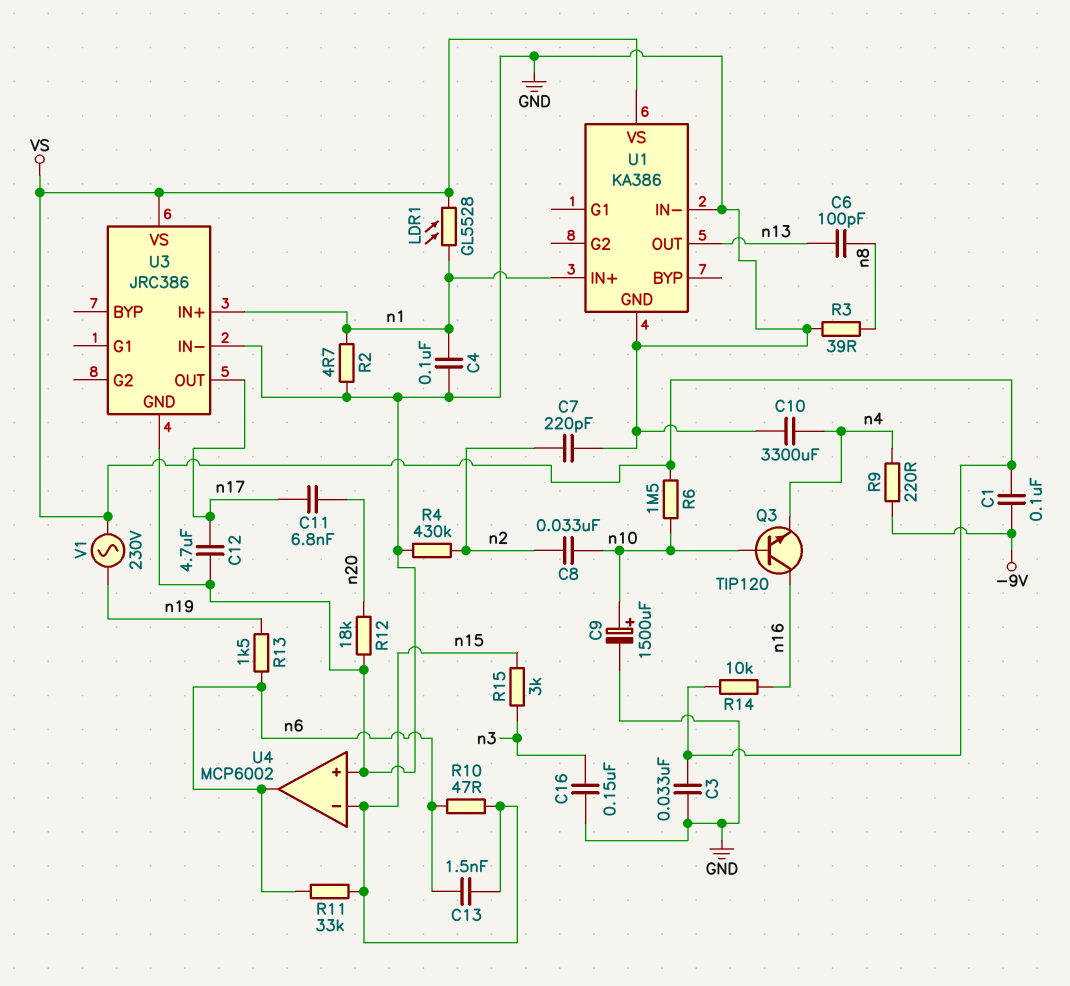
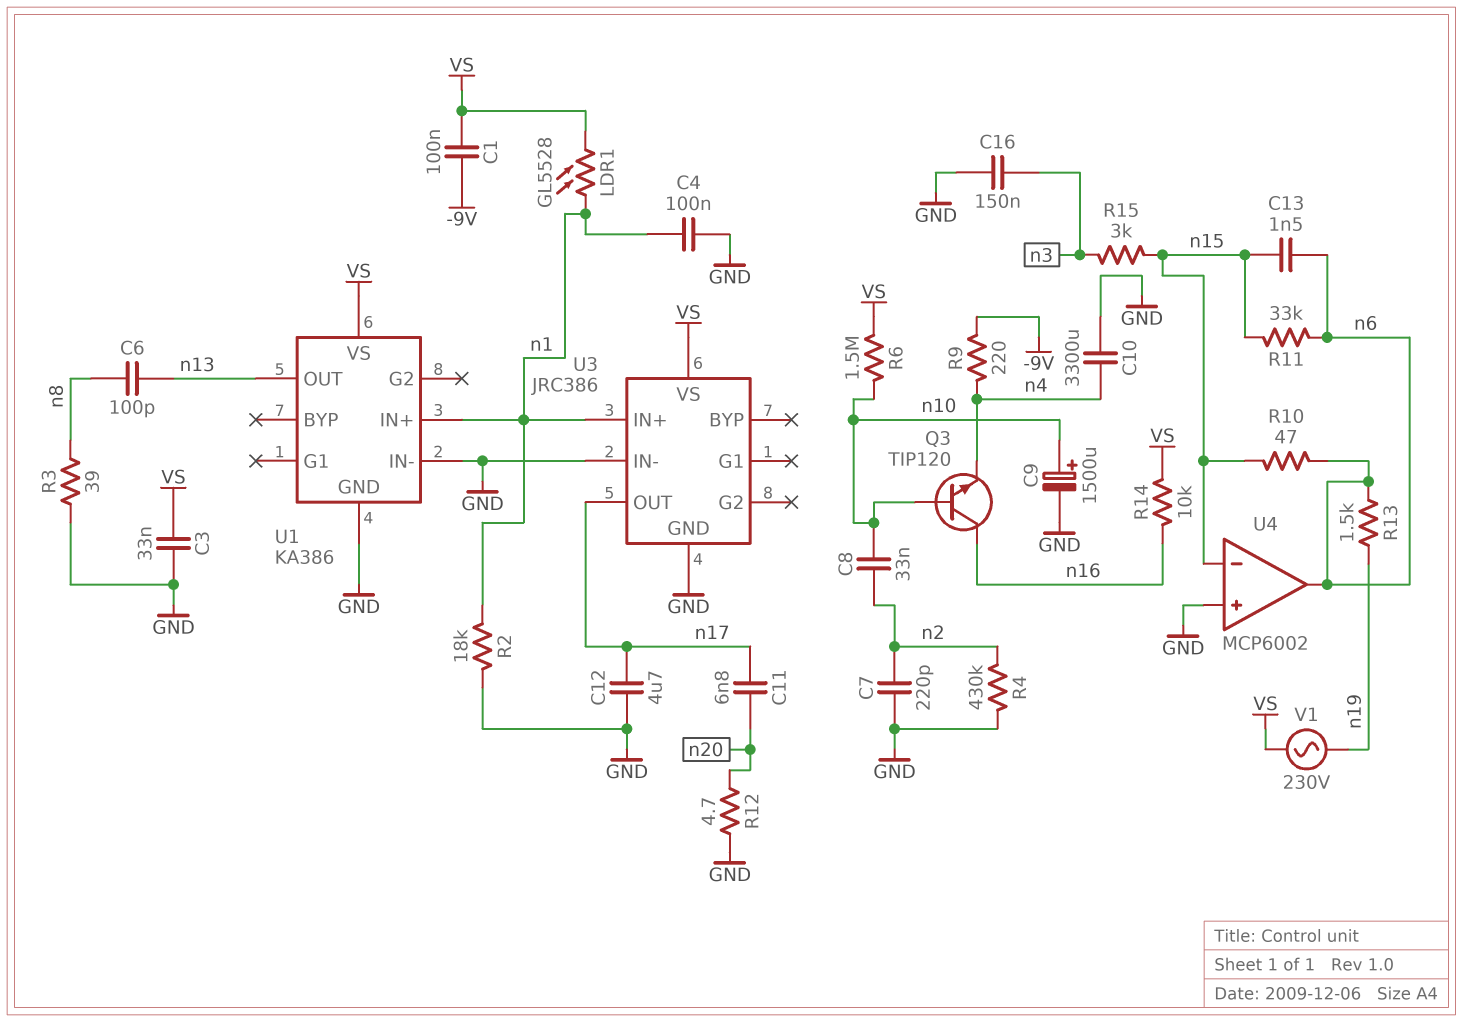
R2: 4.7 (GND, n1) -> 18k (GND, n1)
R12: 18k (GND, n20) -> 4.7 (GND, n20)

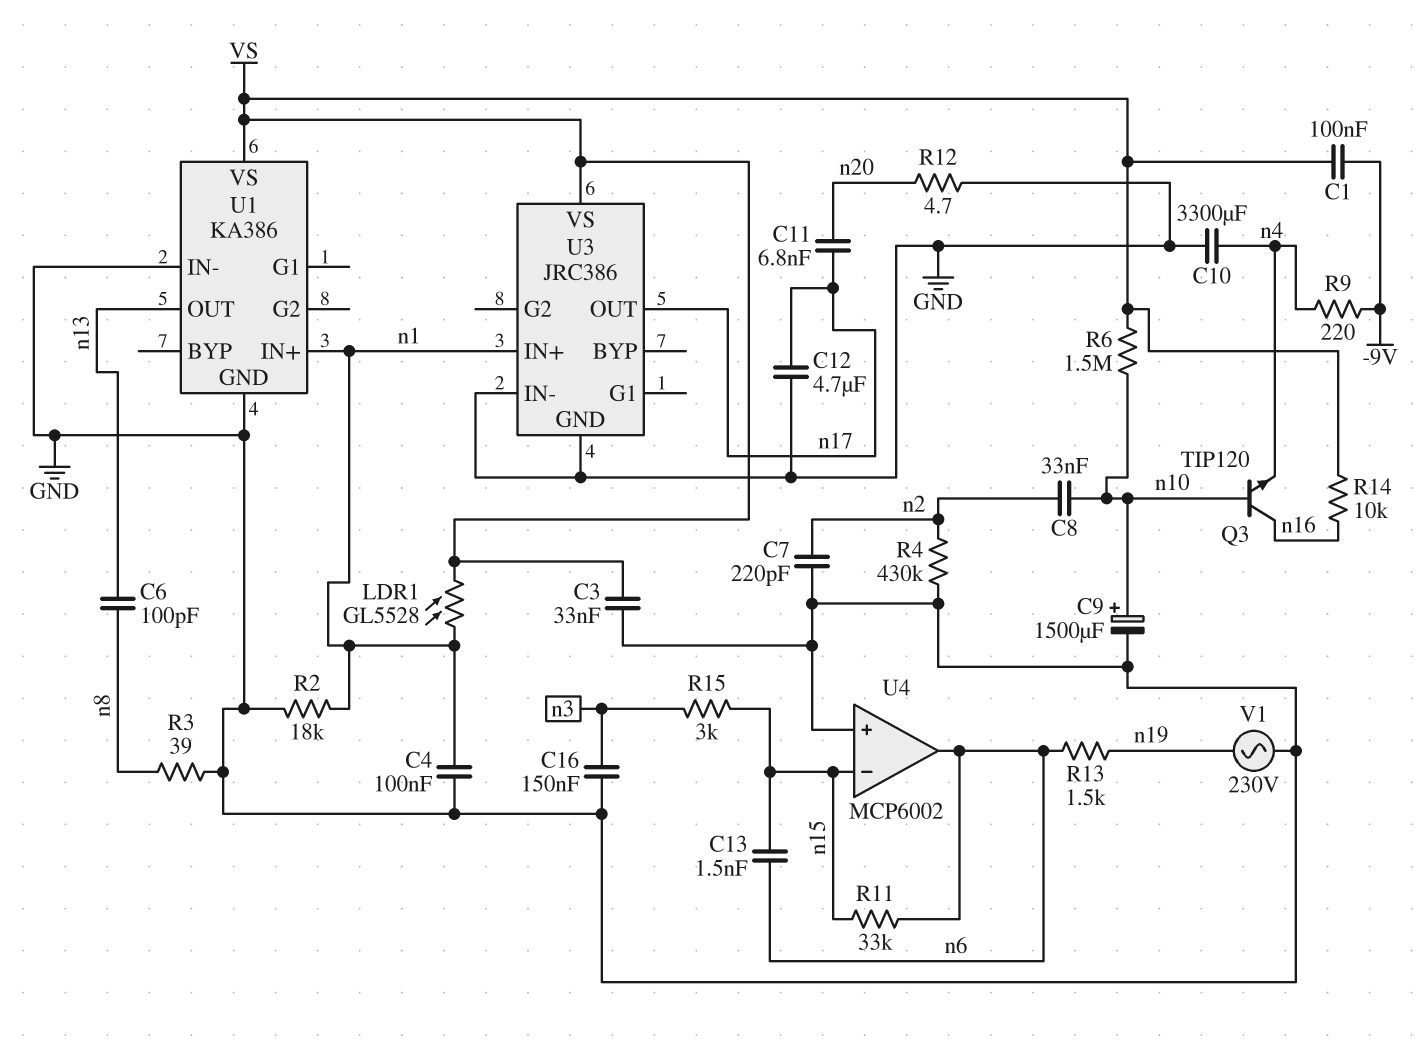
R10: 47 (n6, n15) -> none
V1: AC 230V (VS, n19) -> AC 230V (GND, n19)

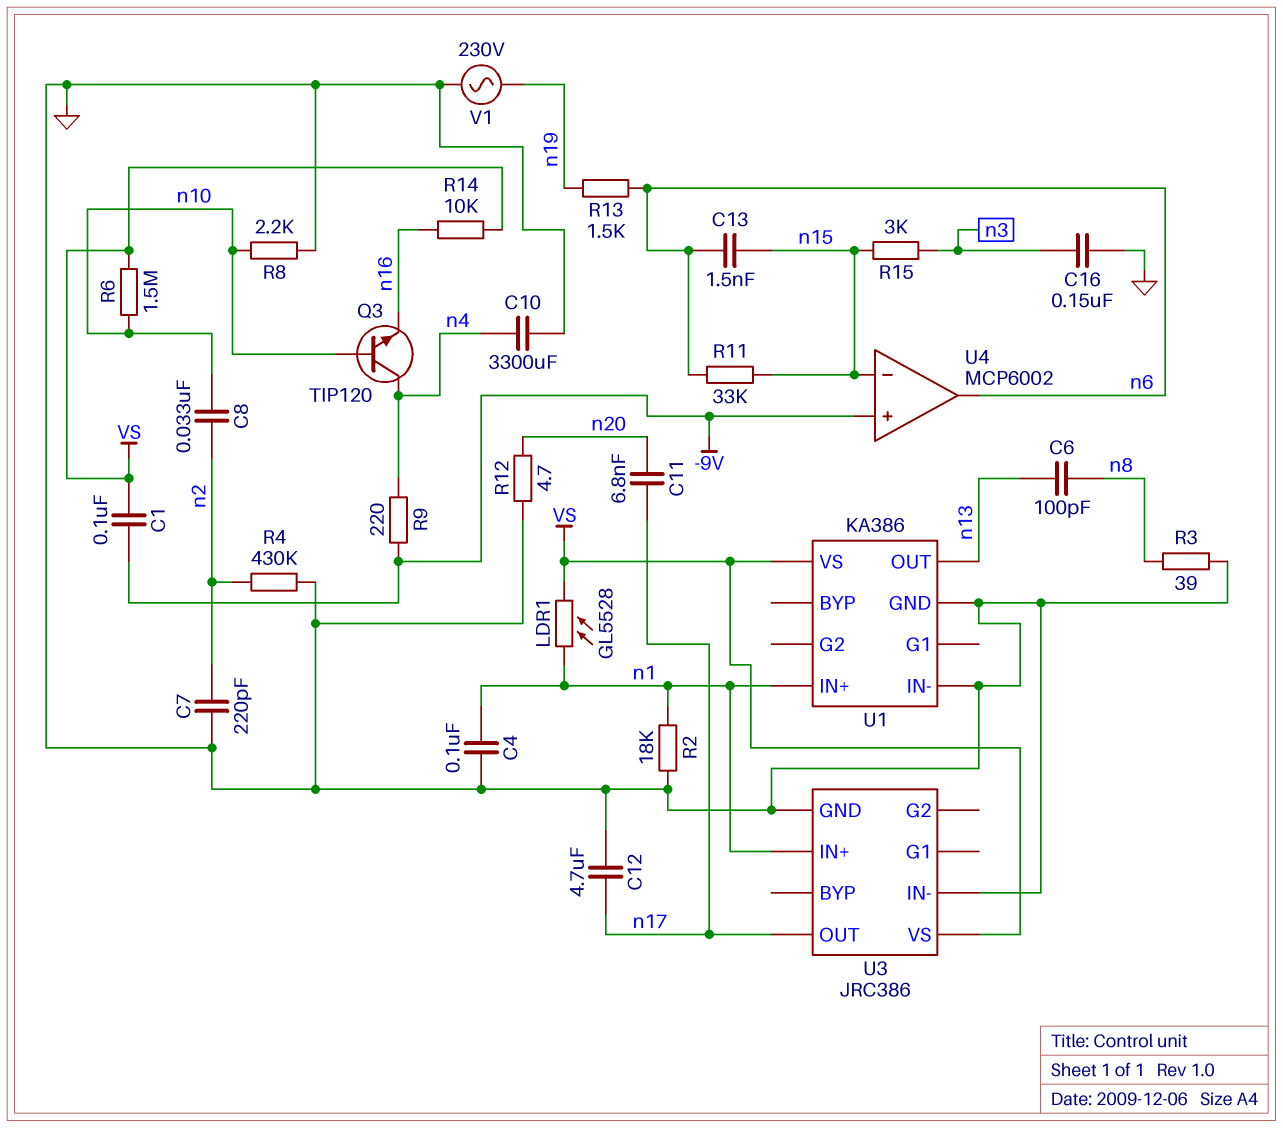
C3: 33nF (GND, VS) -> none
C9: 1500uF (plus n10, minus GND) -> none
Q3: NPN TIP120 (B n10, C n16, E n4) -> NPN TIP120 (B n10, C n4, E n16)
R8: none -> 2.2k (GND, n10)
U4 pin in+: GND -> -9V

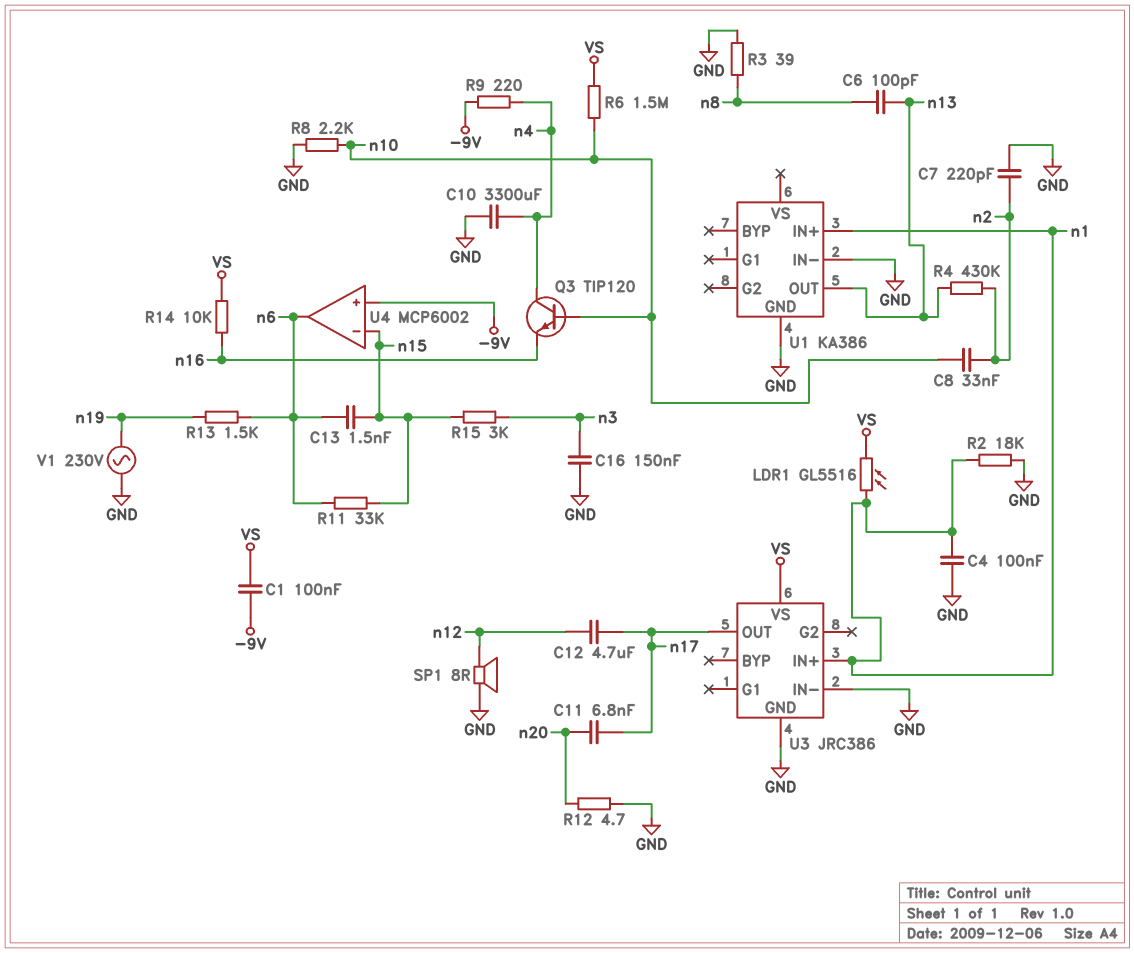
C12: 4.7uF (GND, n17) -> 4.7uF (n12, n17)
LDR1: GL5528 (VS, n1) -> GL5516 (VS, n1)
R4: 430k (GND, n2) -> 430k (n2, n13)
SP1: none -> speaker 8R (GND, n12)
U1 pin VS: VS -> none

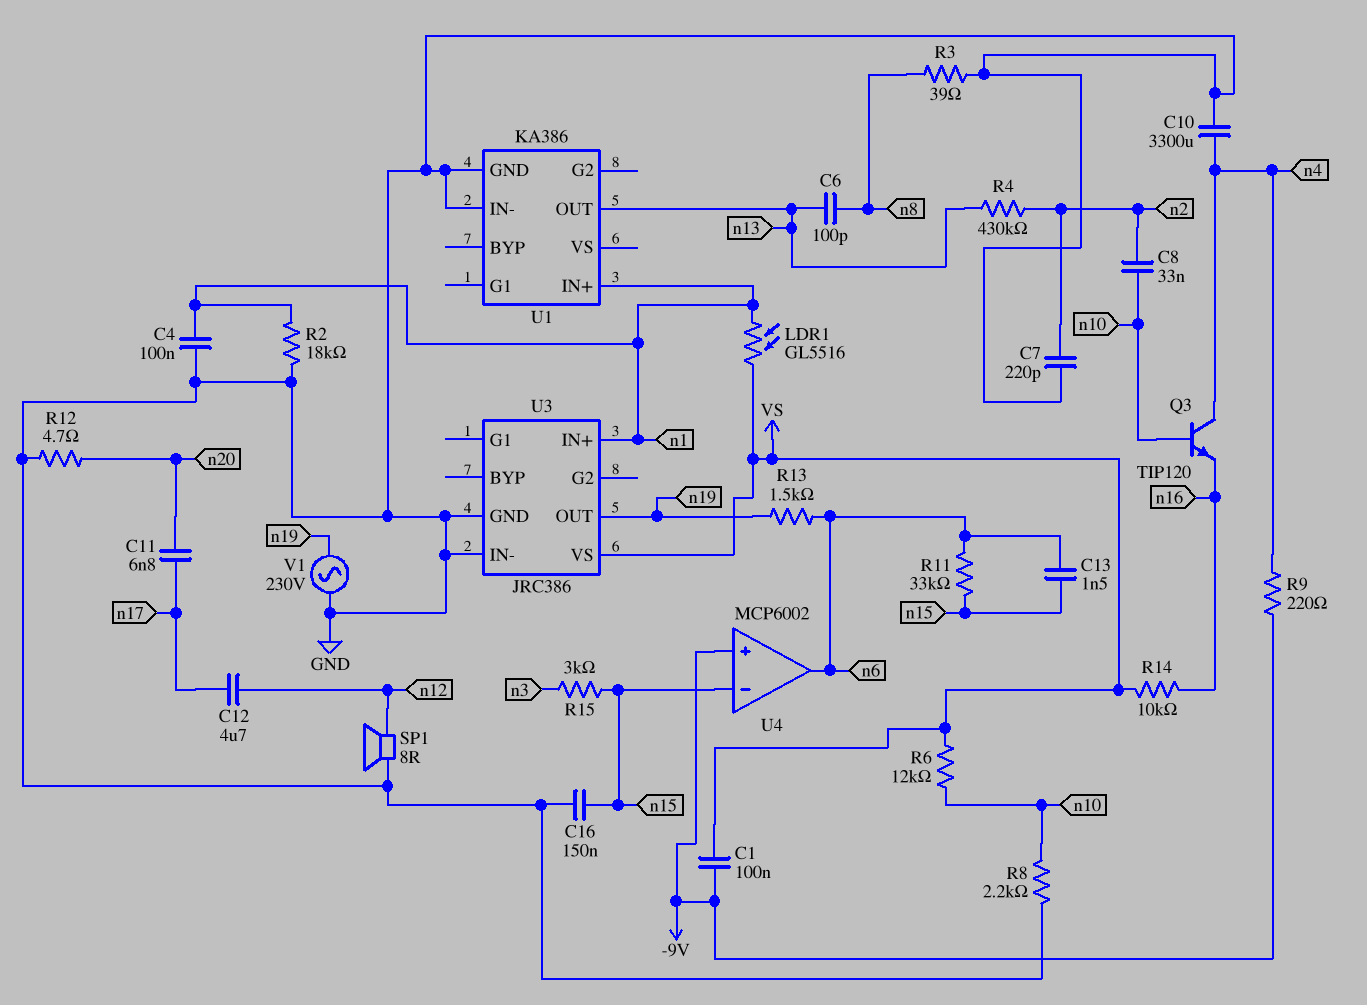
C16: 150nF (GND, n3) -> 150nF (GND, n15)
R6: 1.5M (VS, n10) -> 12k (VS, n10)
U3 pin OUT: n17 -> n19

